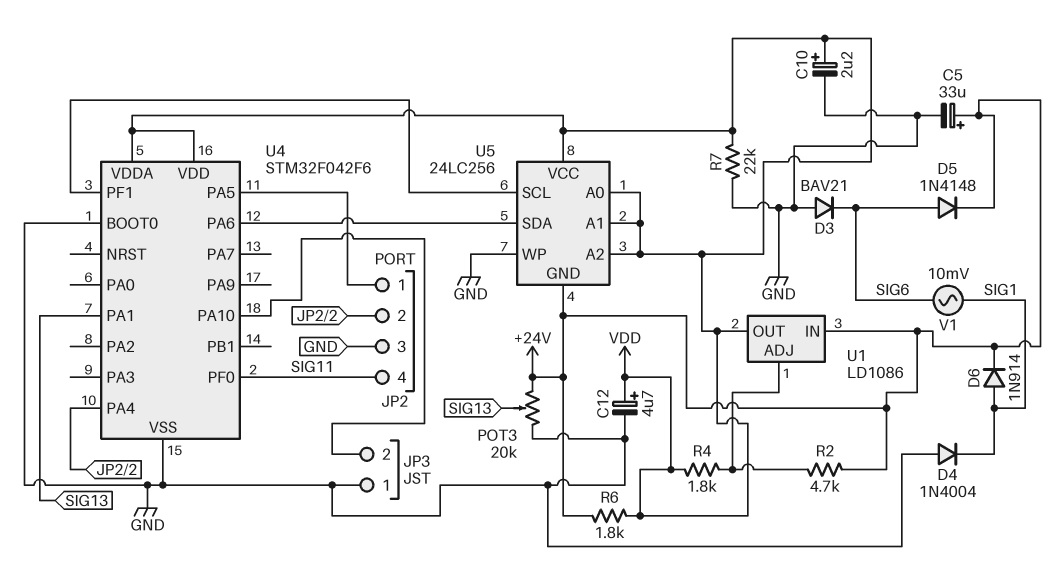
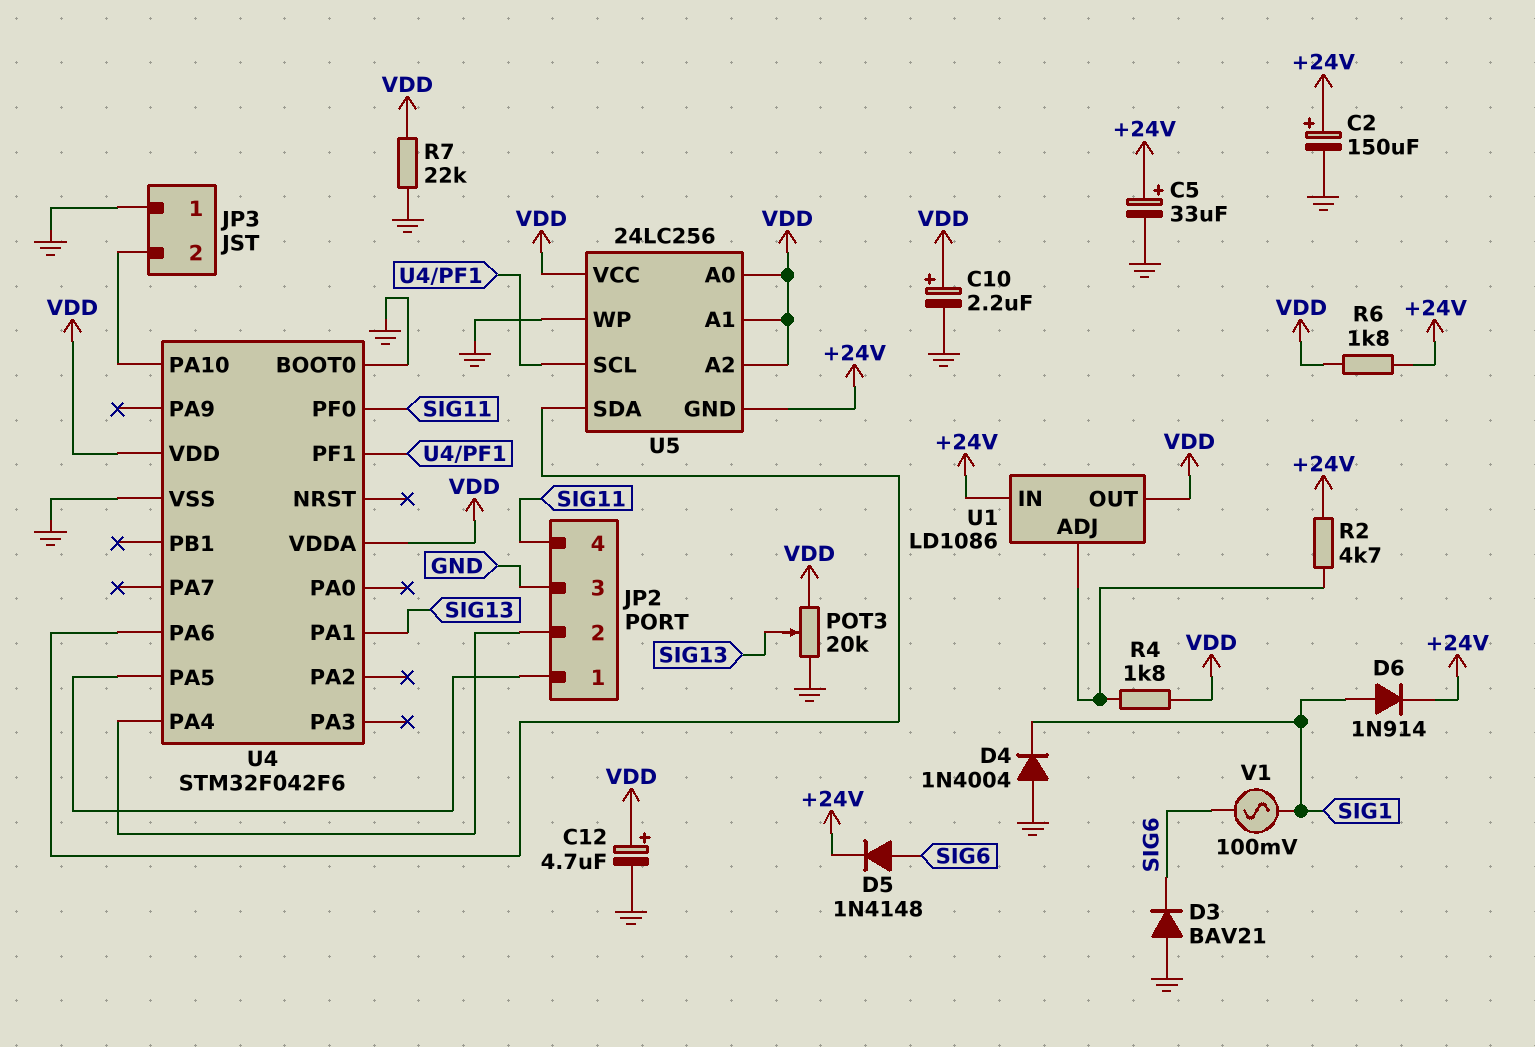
C2: none -> 150uF (plus +24V, minus GND)
POT3: 20k (+24V, GND, wiper SIG13) -> 20k (GND, VDD, wiper SIG13)
V1: AC 10mV (SIG1, SIG6) -> AC 100mV (SIG1, SIG6)

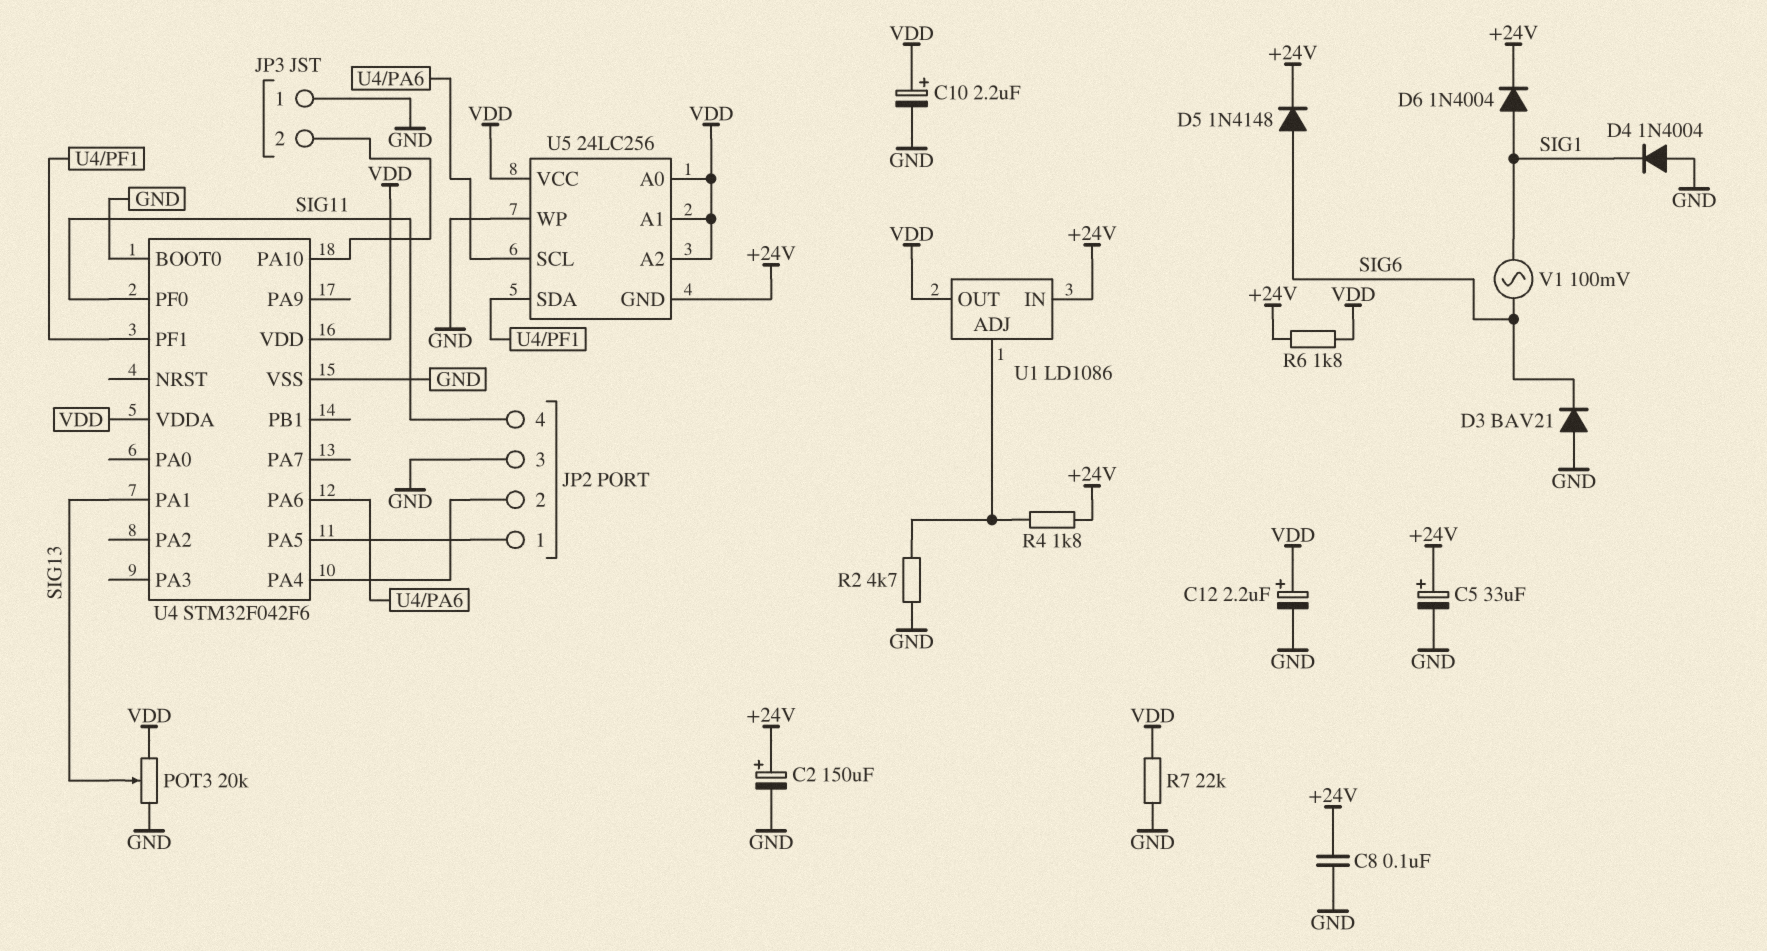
C8: none -> 100nF (+24V, GND)
C12: 4.7uF (plus VDD, minus GND) -> 2.2uF (plus VDD, minus GND)
D6: diode 1N914 (A SIG1, K +24V) -> diode 1N4004 (A SIG1, K +24V)
R2: 4.7k (+24V, U1/ADJ) -> 4.7k (GND, U1/ADJ)
R4: 1.8k (U1/ADJ, VDD) -> 1.8k (+24V, U1/ADJ)
U5 pin SCL: U4/PF1 -> U4/PA6
U5 pin SDA: U4/PA6 -> U4/PF1

